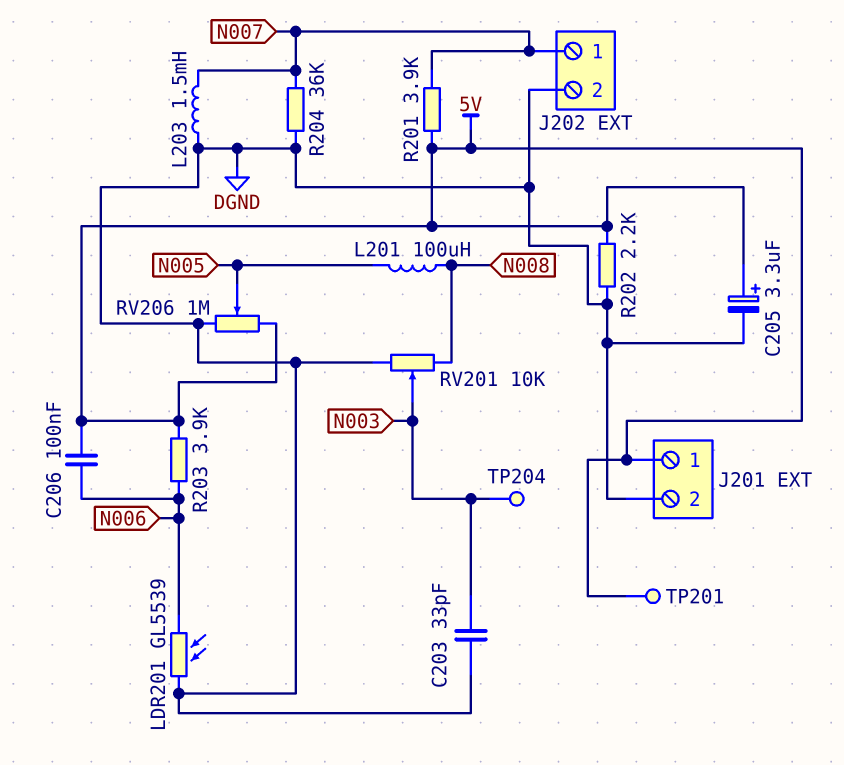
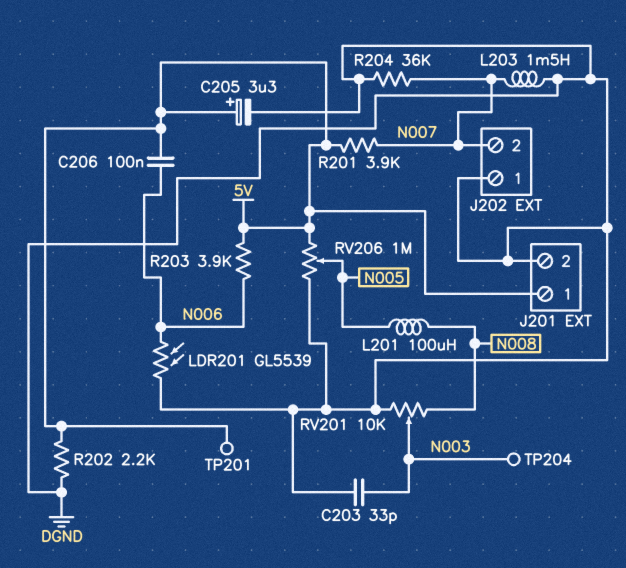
J202 pin 1: N007 -> DGND
J202 pin 2: DGND -> N007

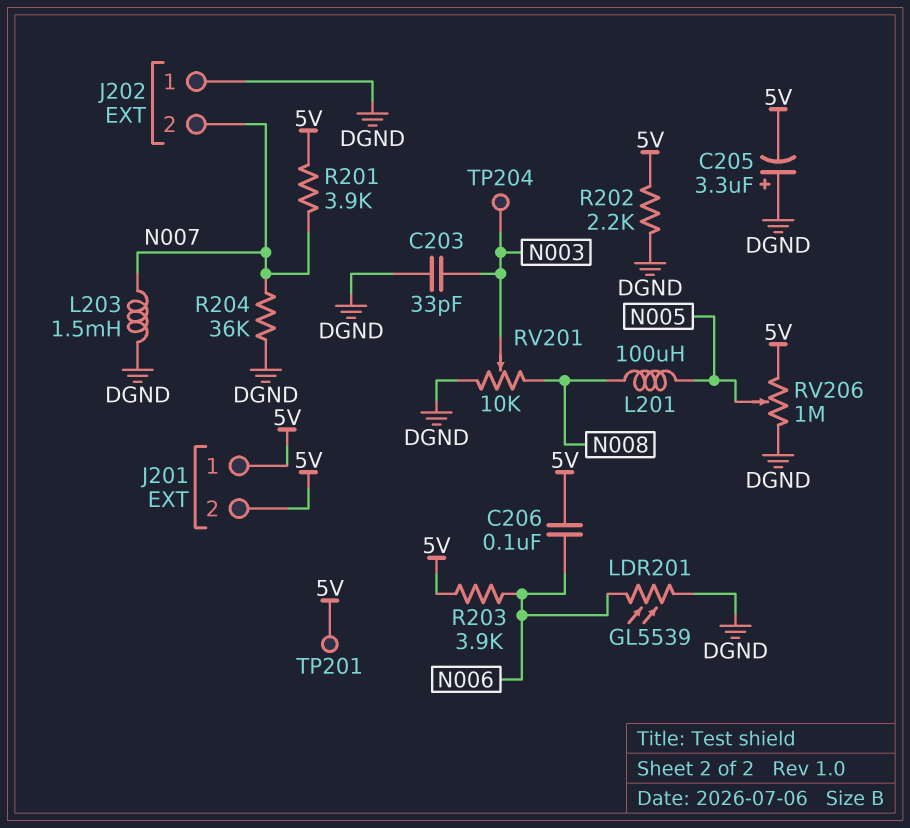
C205: 3.3uF (plus 5V, minus DGND) -> 3.3uF (plus DGND, minus 5V)
J201 pin 2: DGND -> 5V

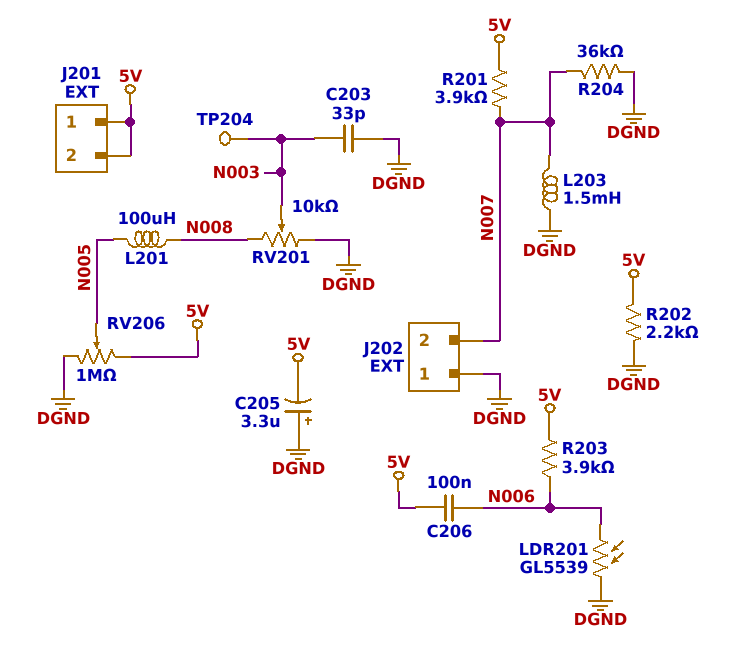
TP201: test point (5V) -> none

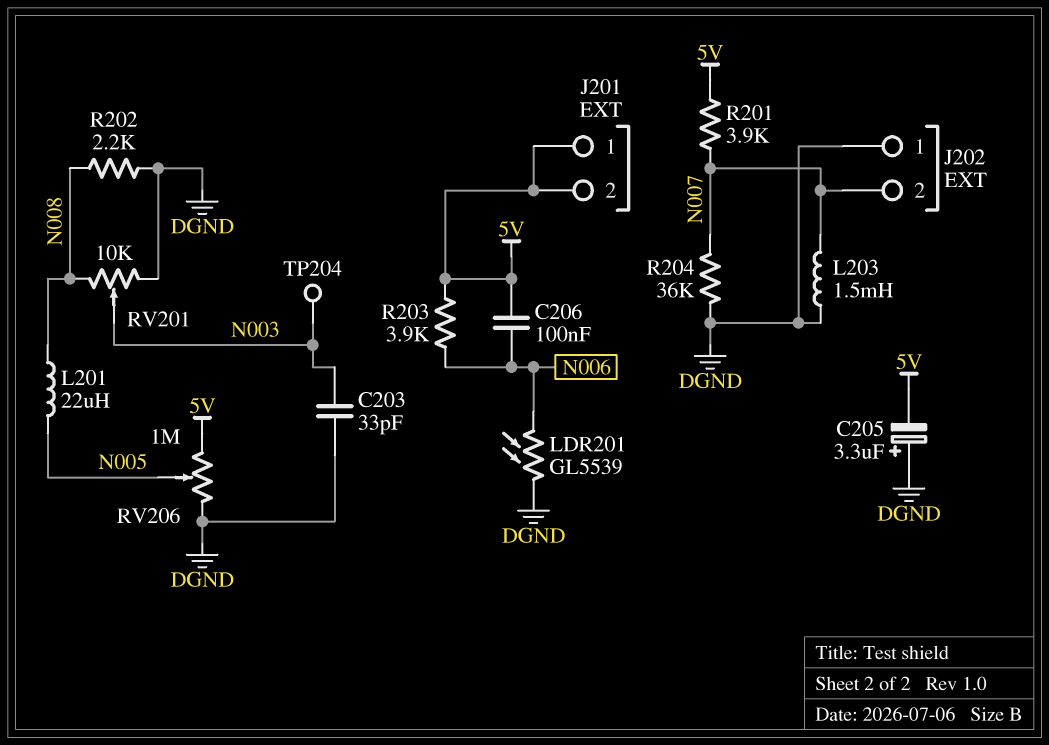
L201: 100uH (N005, N008) -> 22uH (N005, N008)
R202: 2.2k (5V, DGND) -> 2.2k (DGND, N008)

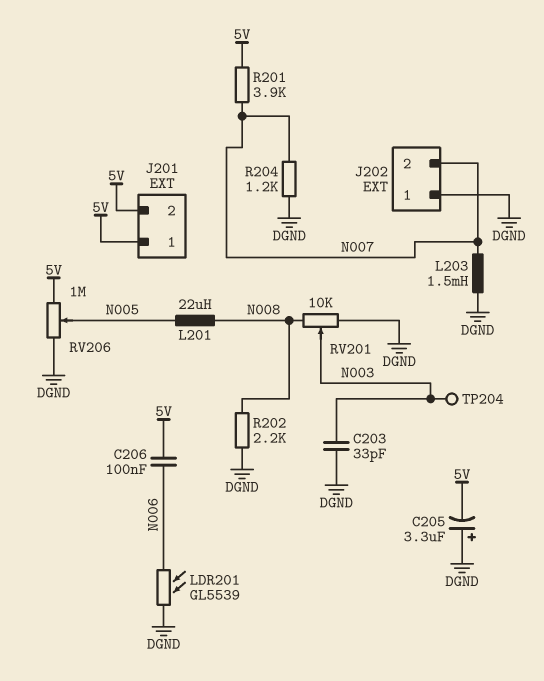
R203: 3.9k (5V, N006) -> none
R204: 36k (DGND, N007) -> 1.2k (DGND, N007)

